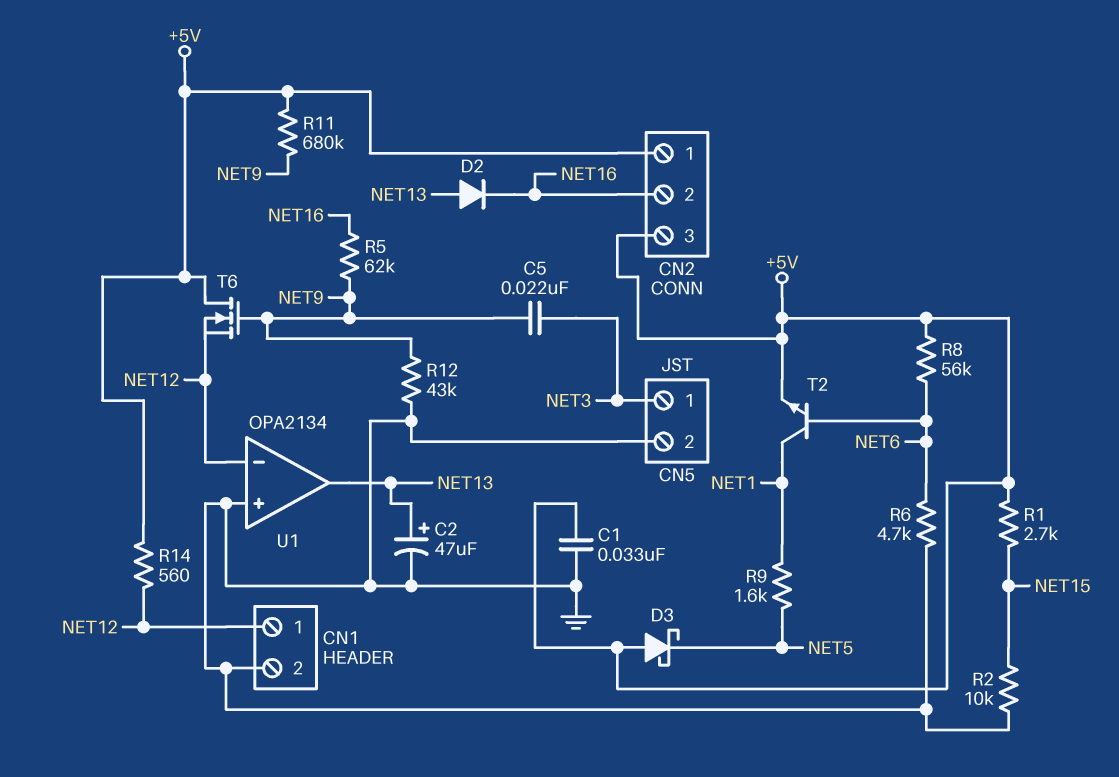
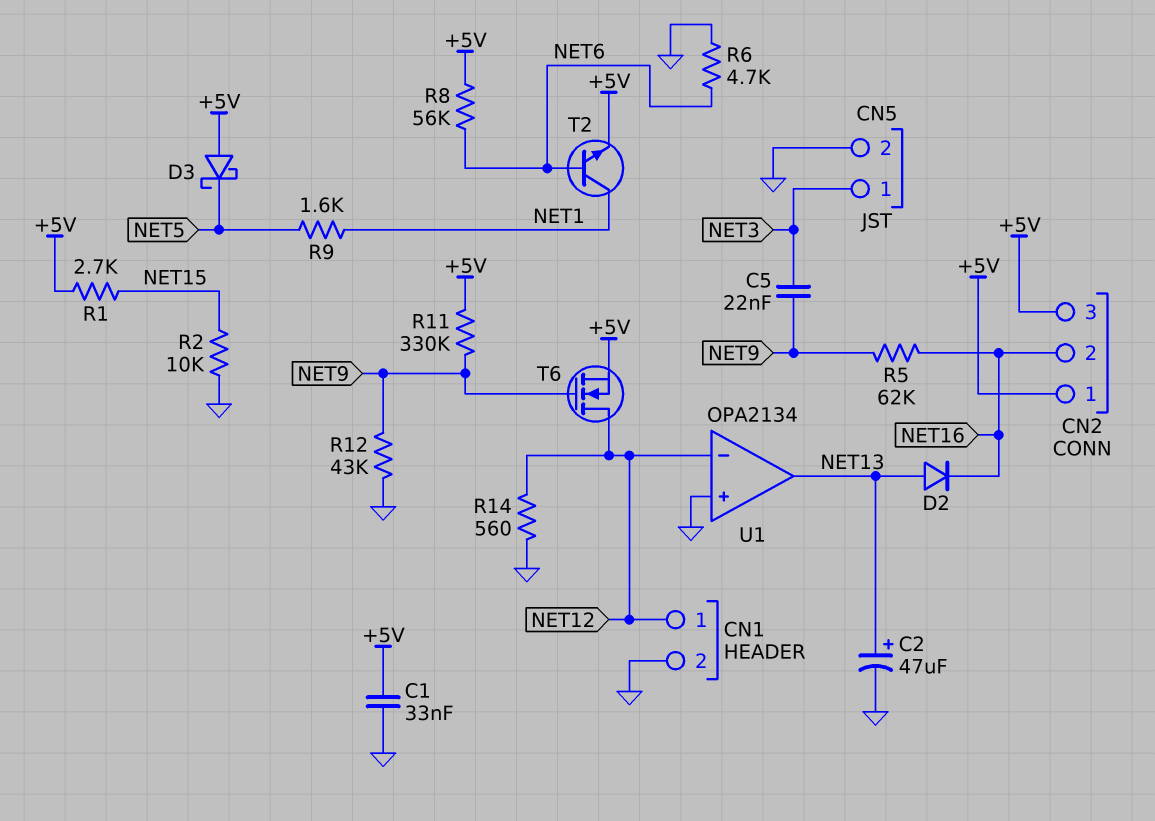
R11: 680k (+5V, NET9) -> 330k (+5V, NET9)
R14: 560 (+5V, NET12) -> 560 (GND, NET12)
T6: NMOS (G NET9, D +5V, S NET12) -> NMOS (G NET9, D NET12, S +5V)

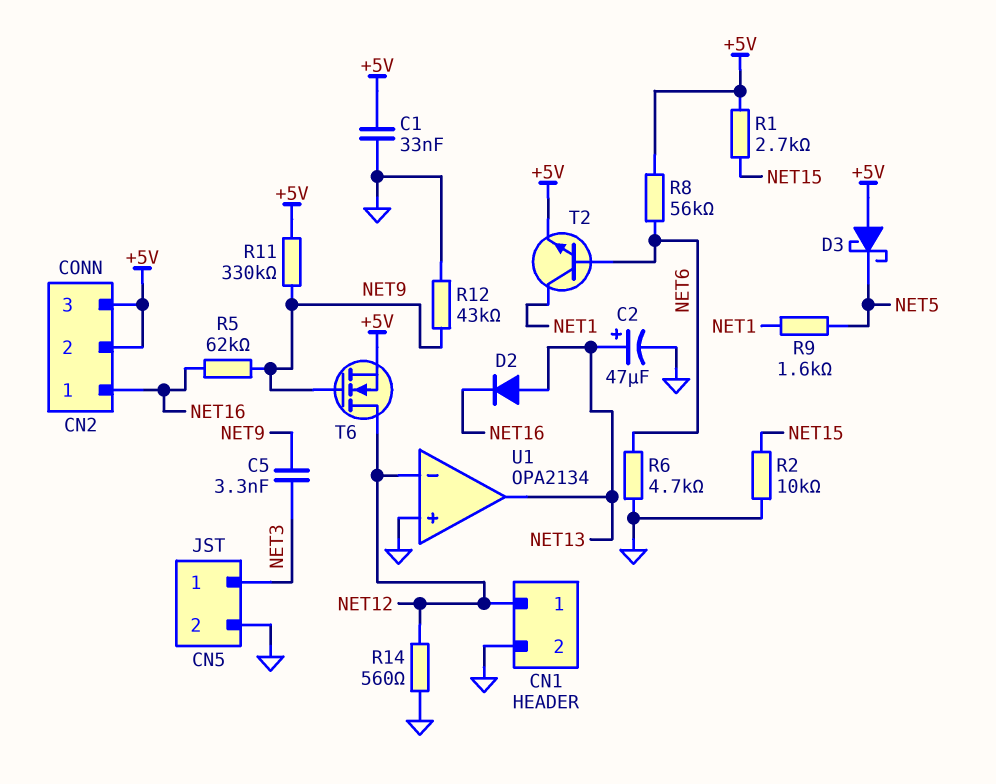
C5: 22nF (NET3, NET9) -> 3.3nF (NET3, NET9)
CN2 pin 1: +5V -> NET16
CN2 pin 2: NET16 -> +5V

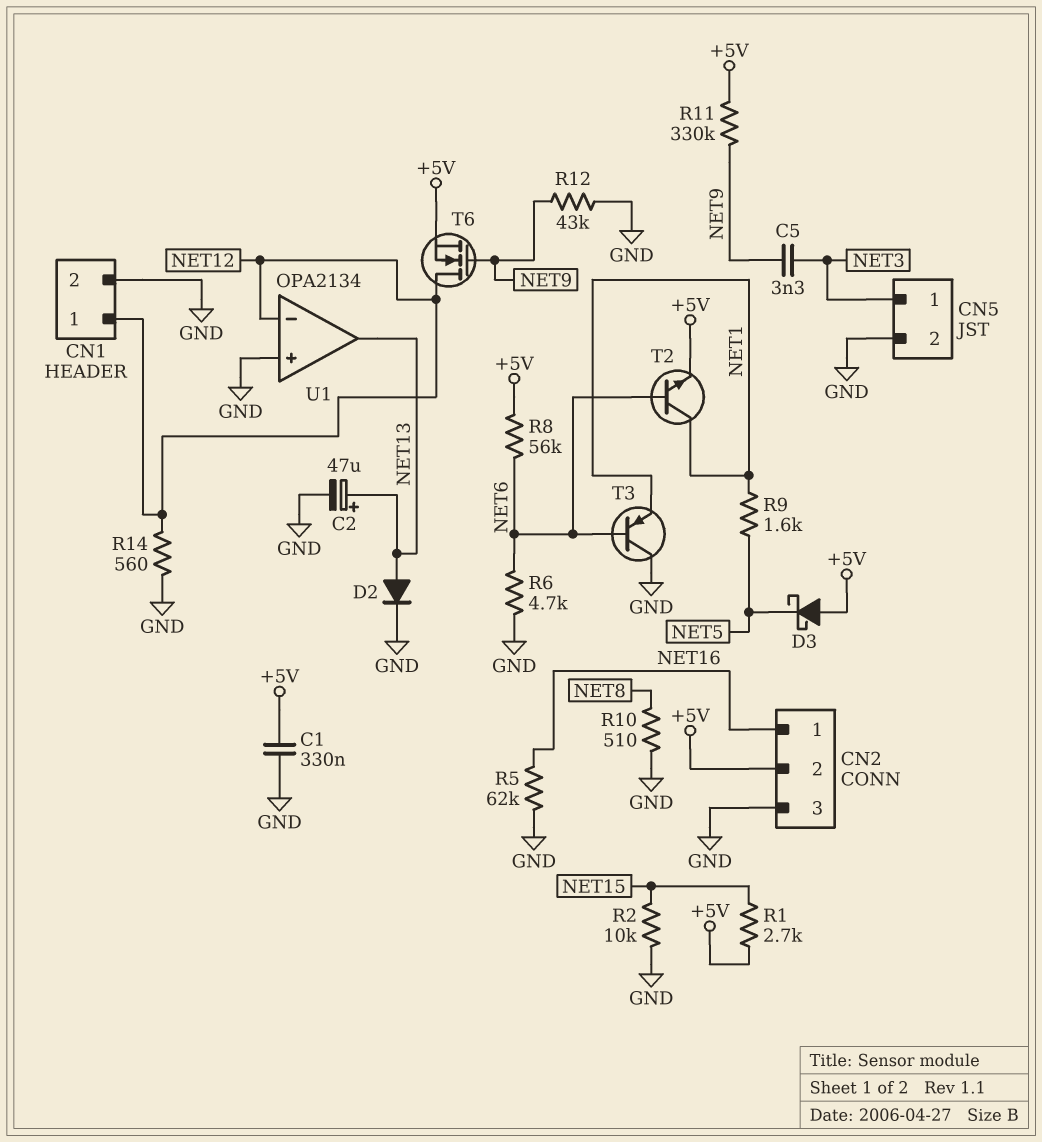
C1: 33nF (+5V, GND) -> 330nF (+5V, GND)
CN2 pin 3: +5V -> GND
D2: diode (A NET13, K NET16) -> diode (A NET13, K GND)
R5: 62k (NET9, NET16) -> 62k (GND, NET16)
R10: none -> 510 (GND, NET8)
T3: none -> PNP (B NET6, C GND, E NET1)

